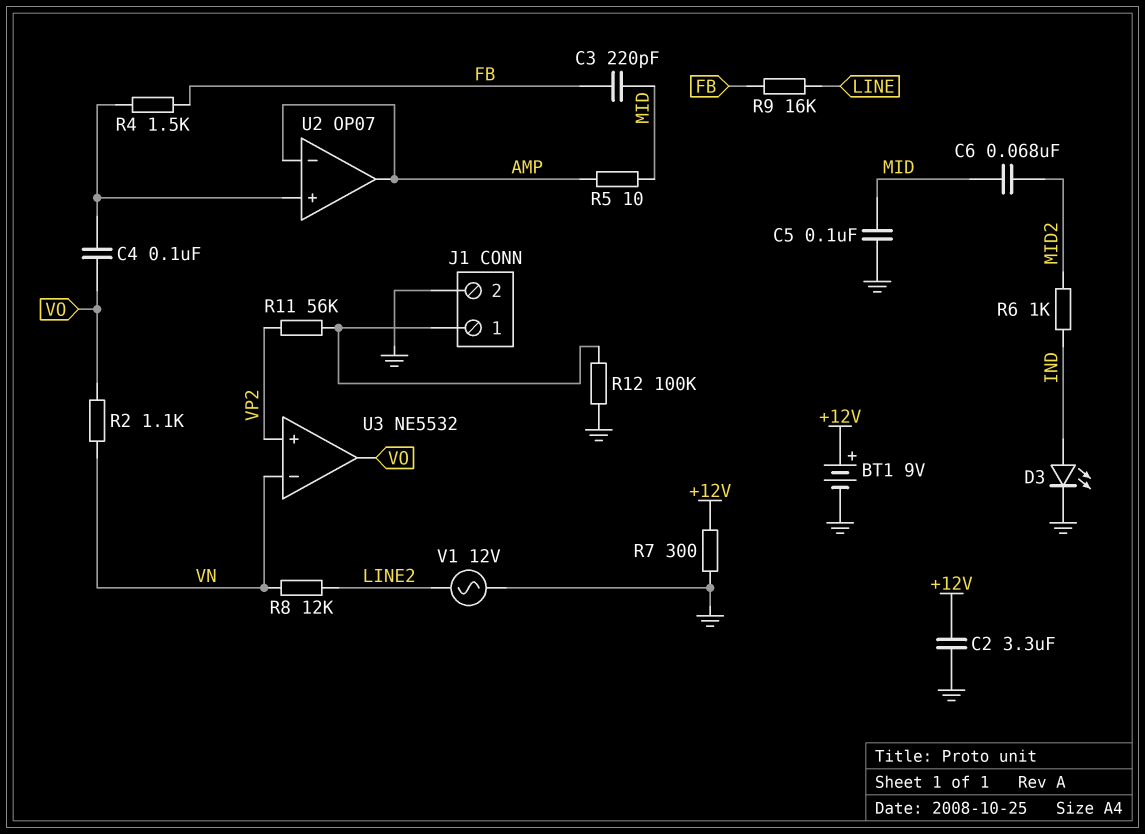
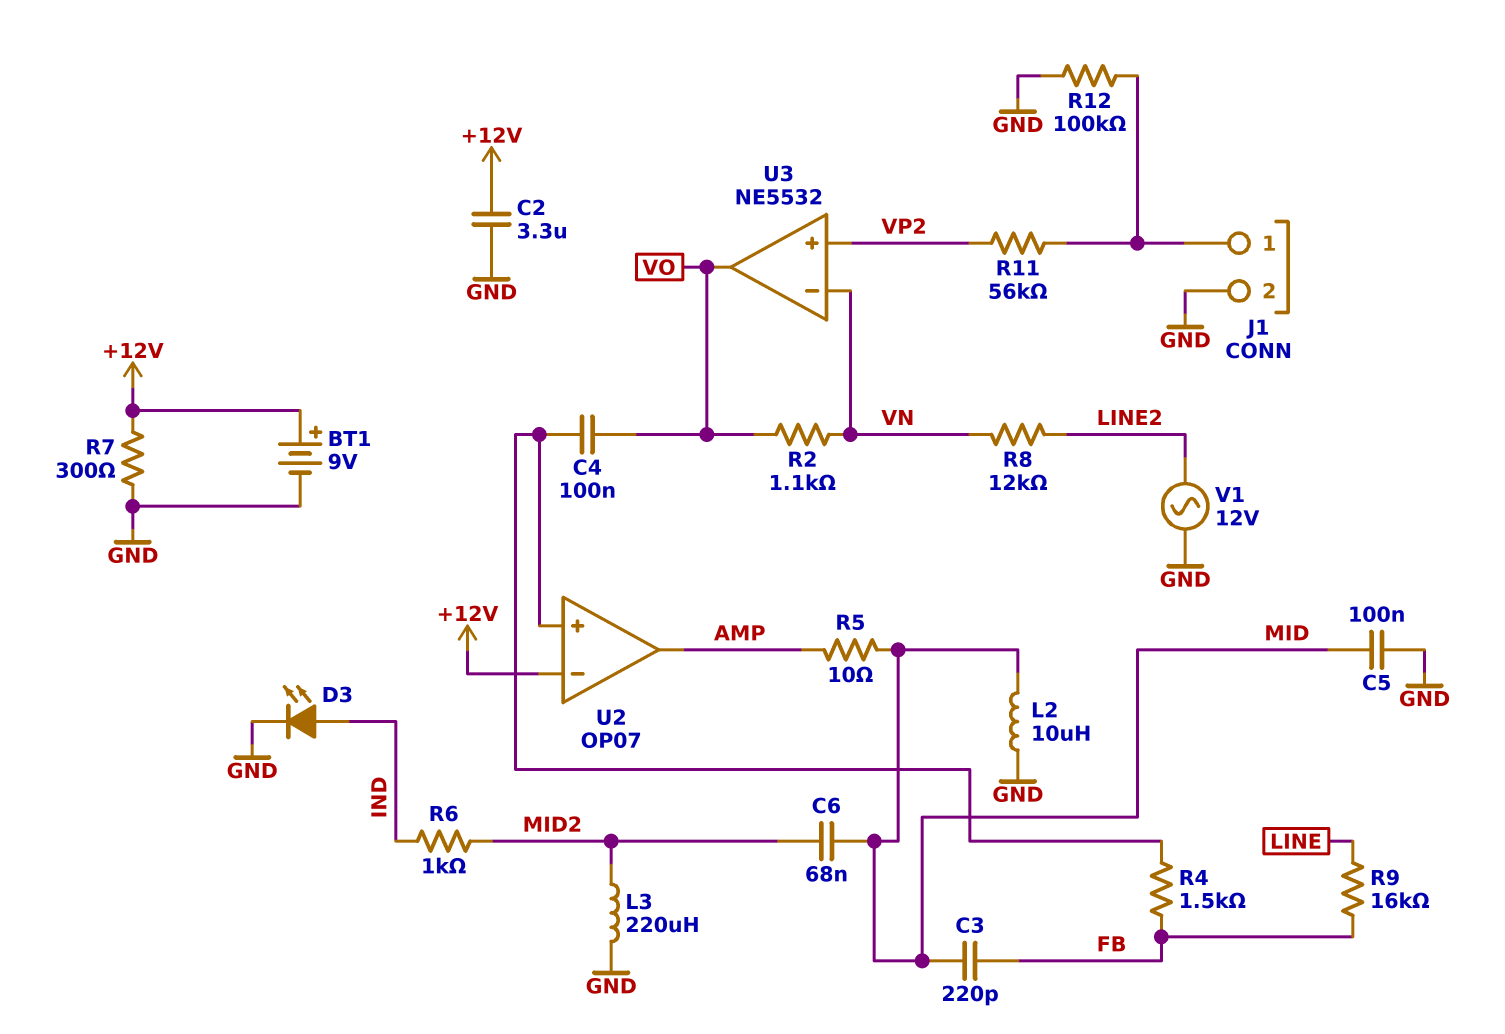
L2: none -> 10uH (GND, MID)
L3: none -> 220uH (GND, MID2)
U2 pin in-: AMP -> +12V

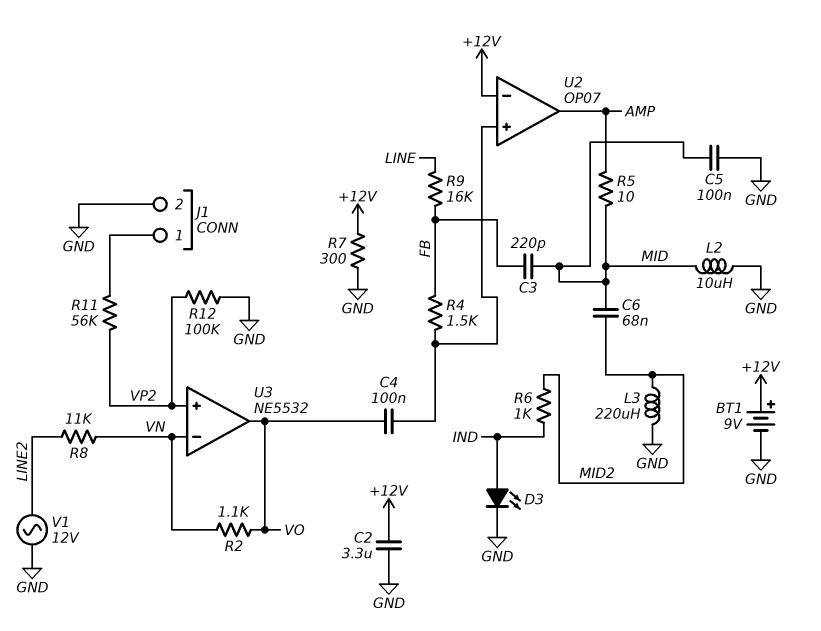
R8: 12k (LINE2, VN) -> 11k (LINE2, VN)
R12: 100k (GND, J1/1) -> 100k (GND, VP2)

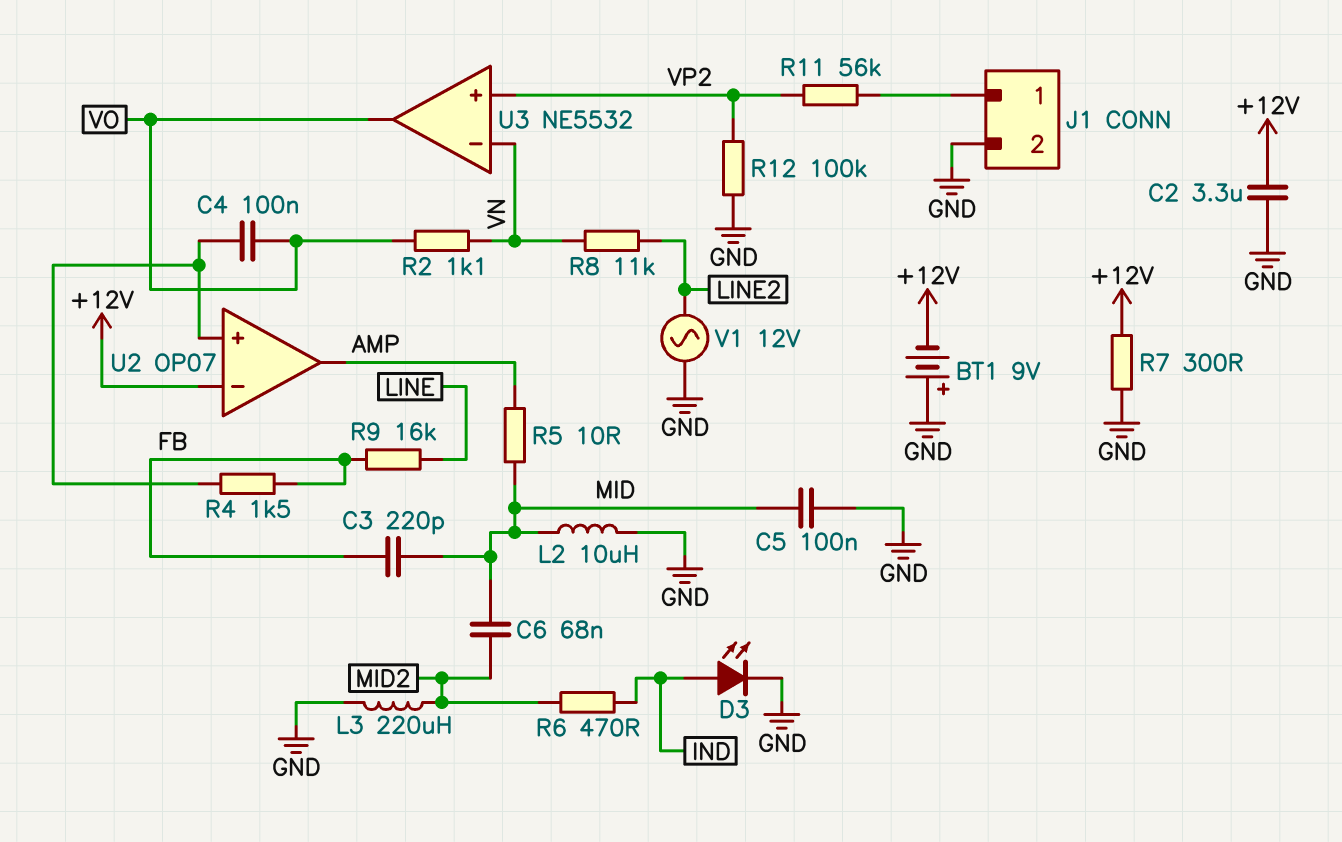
BT1: 9V (plus +12V, minus GND) -> 9V (plus GND, minus +12V)
R6: 1k (IND, MID2) -> 470 (IND, MID2)

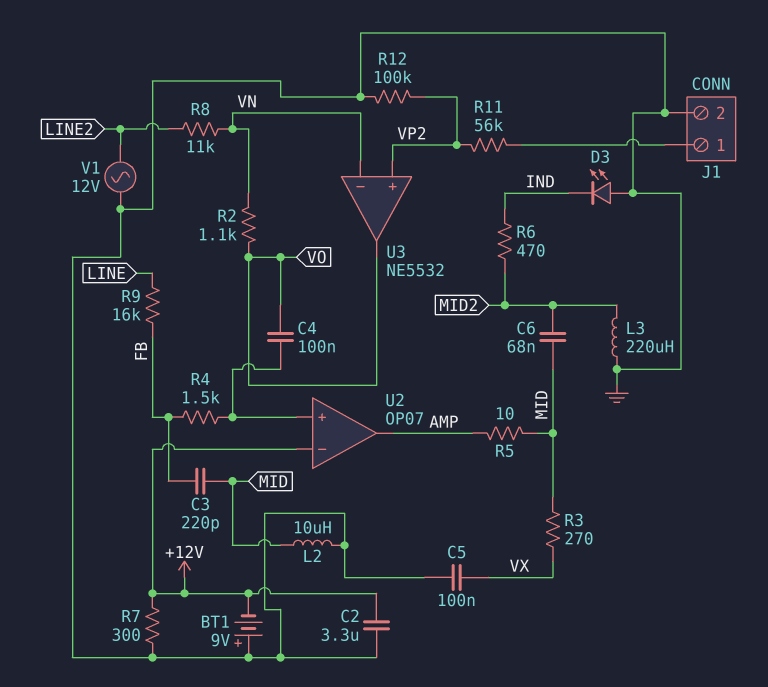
C5: 100nF (GND, MID) -> 100nF (GND, VX)
D3: LED (A IND, K GND) -> LED (A GND, K IND)
R3: none -> 270 (MID, VX)

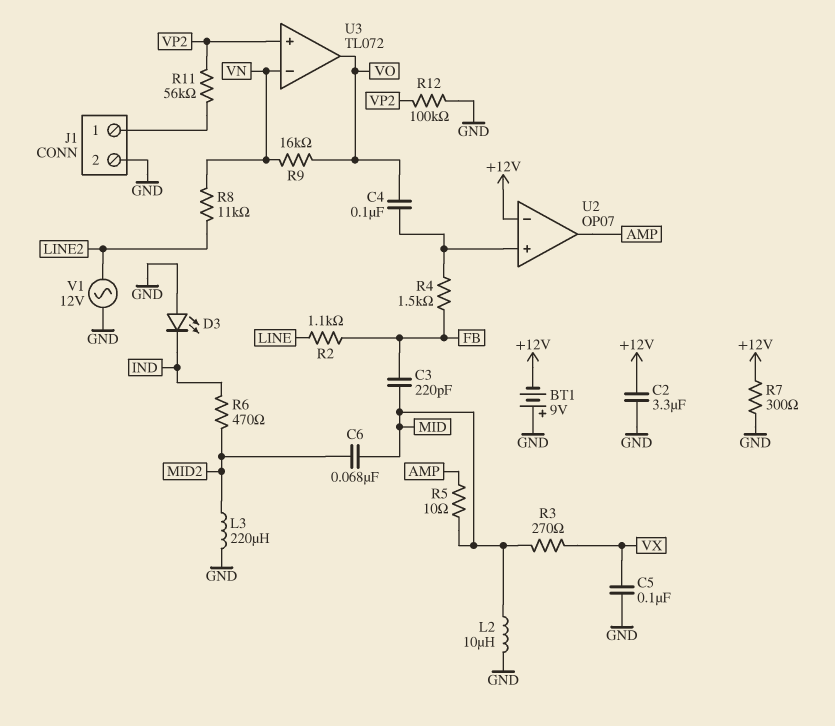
R2: 1.1k (VN, VO) -> 1.1k (FB, LINE)
R9: 16k (FB, LINE) -> 16k (VN, VO)
U3: NE5532 -> TL072

